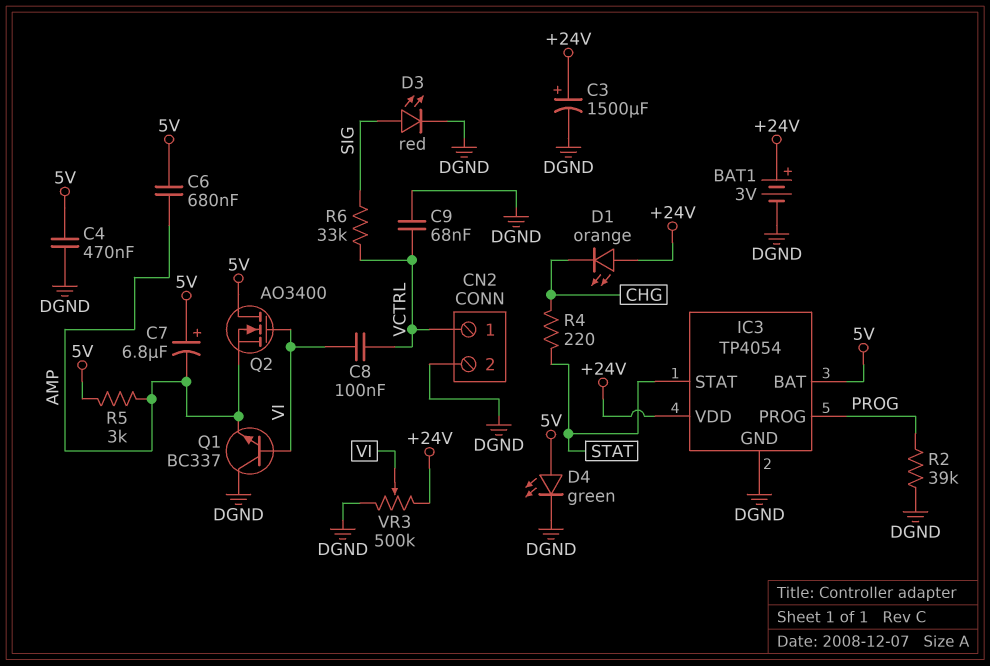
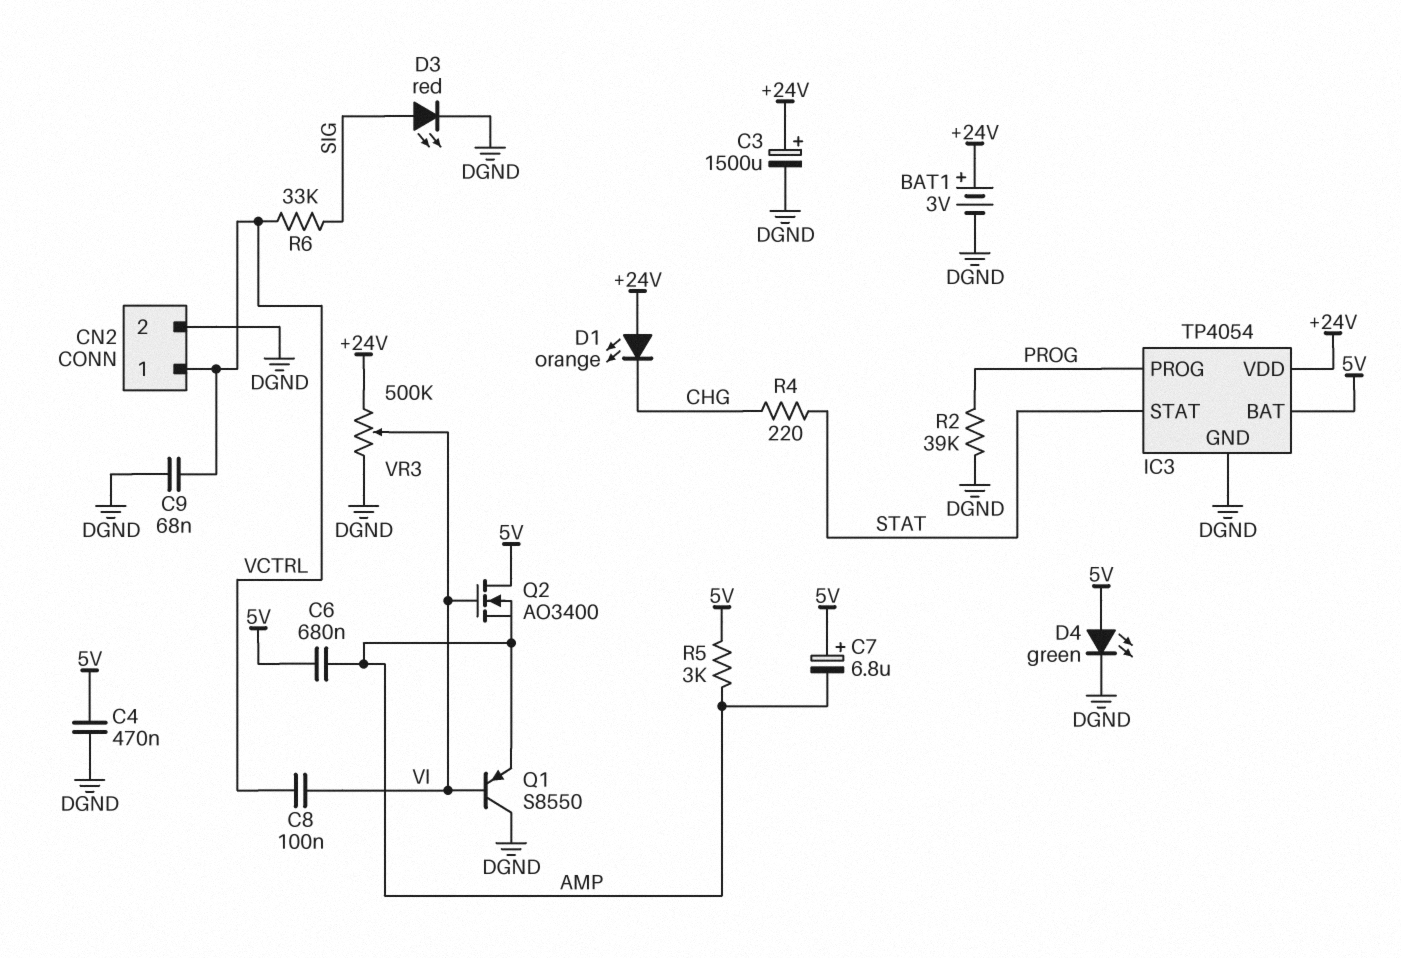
Q1: NPN BC337 (B VI, C DGND, E AMP) -> PNP S8550 (B VI, C DGND, E AMP)

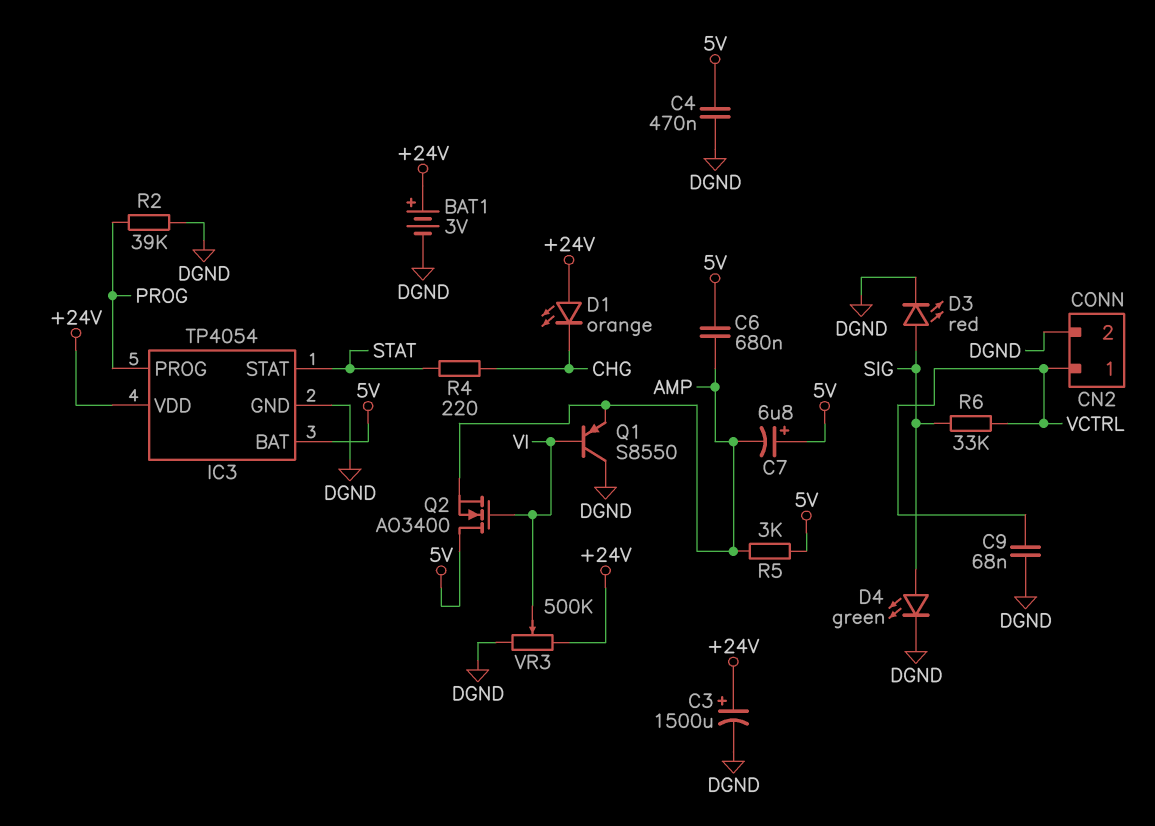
C8: 100nF (VCTRL, VI) -> none
D4: LED green (A 5V, K DGND) -> LED green (A SIG, K DGND)

